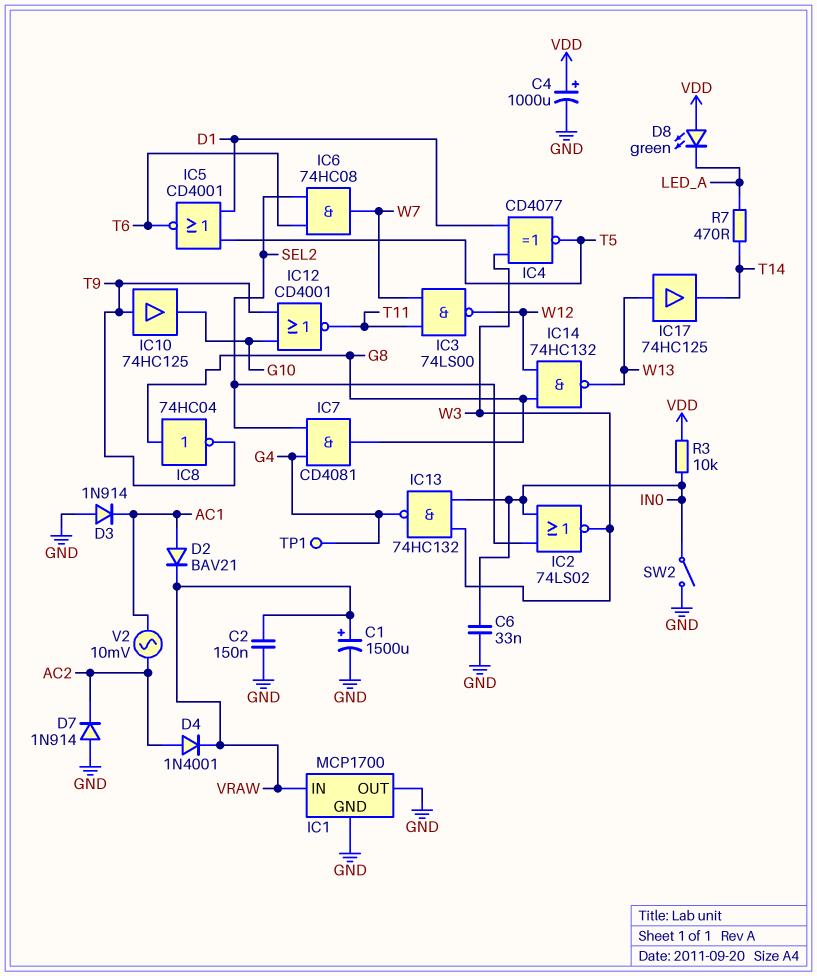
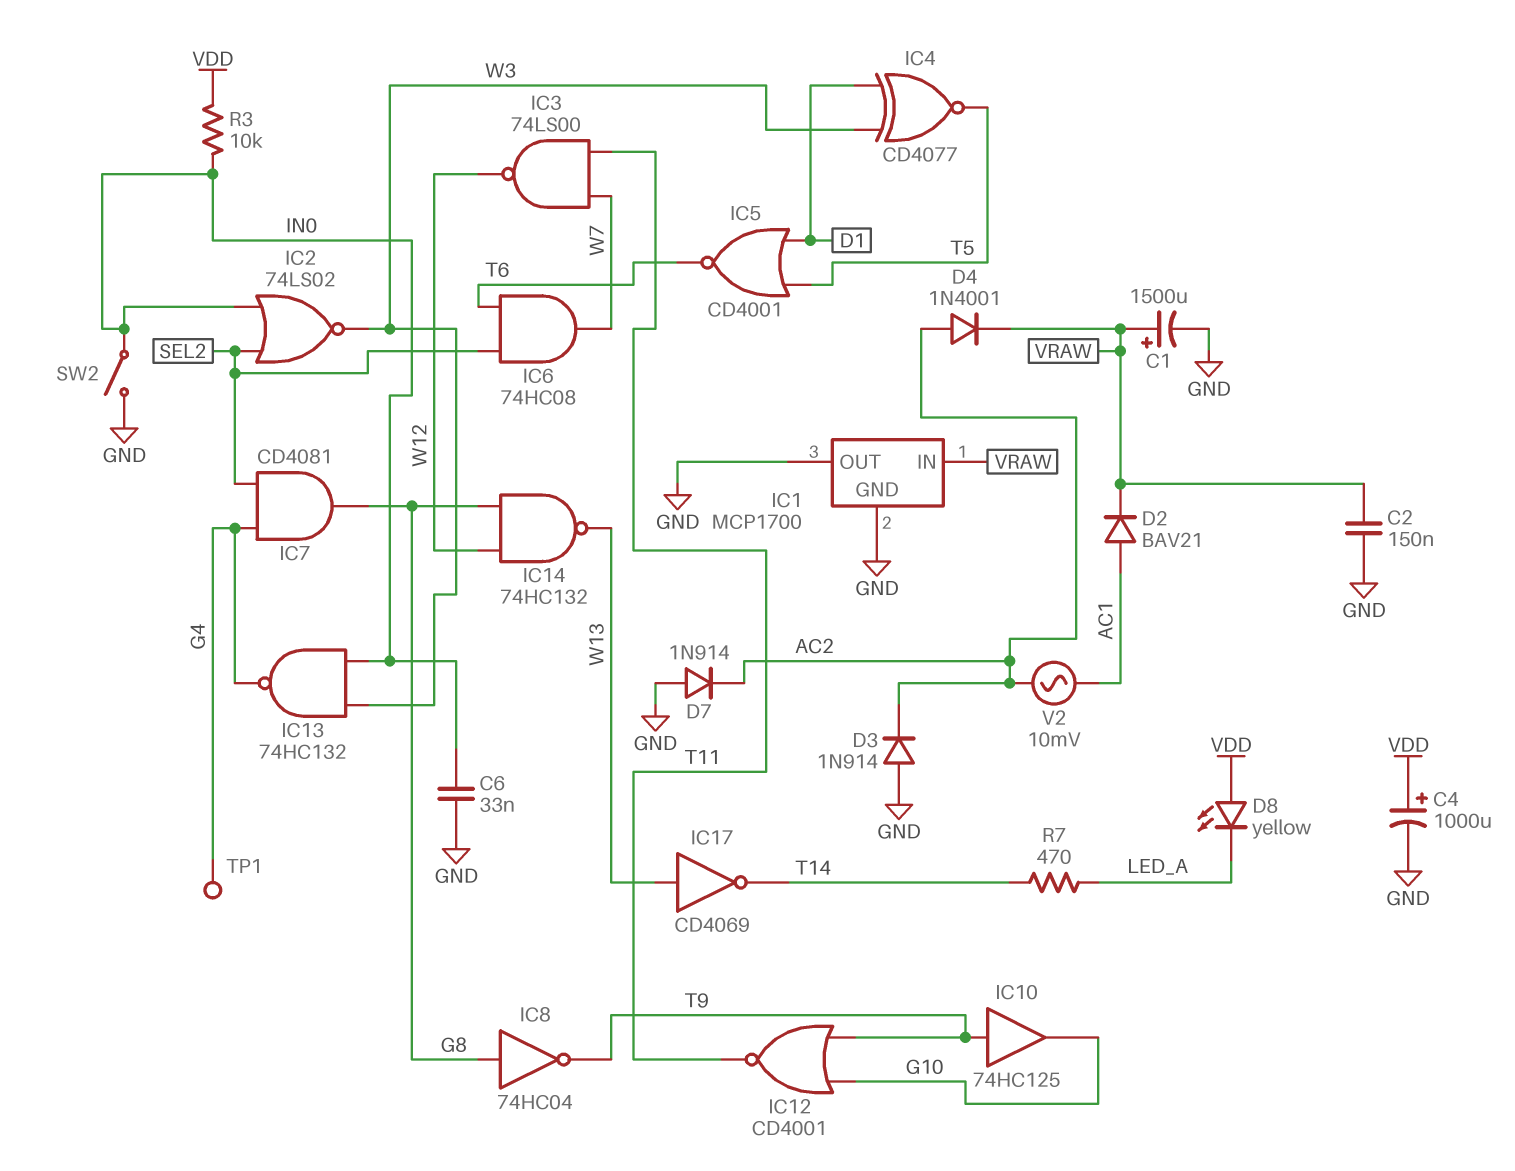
D3: diode 1N914 (A GND, K AC1) -> diode 1N914 (A GND, K AC2)
D8: LED green (A VDD, K LED_A) -> LED yellow (A VDD, K LED_A)
IC17: buffer 74HC125 (in W13, out T14) -> NOT CD4069 (in W13, out T14)

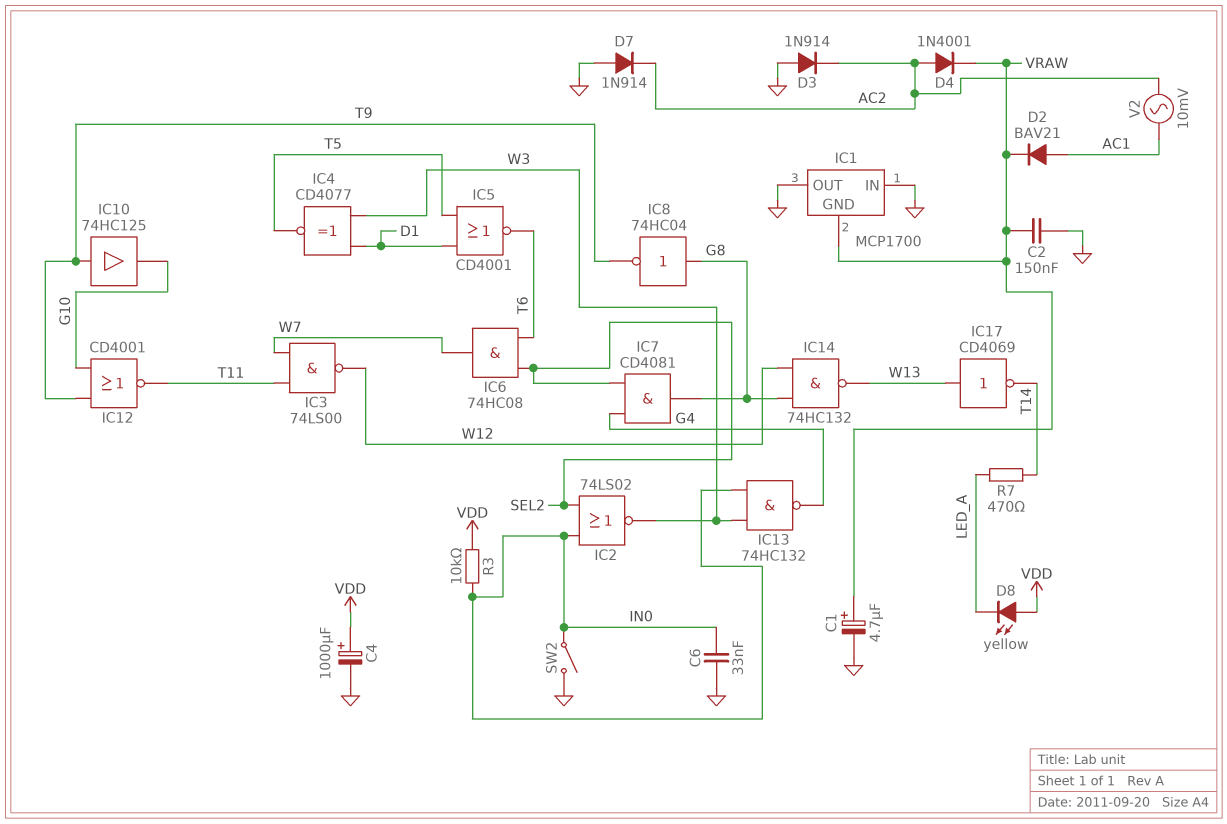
C1: 1500uF (plus VRAW, minus GND) -> 4.7uF (plus VRAW, minus GND)
IC1 pin GND: GND -> VRAW
IC1 pin IN: VRAW -> GND
TP1: test point (G4) -> none

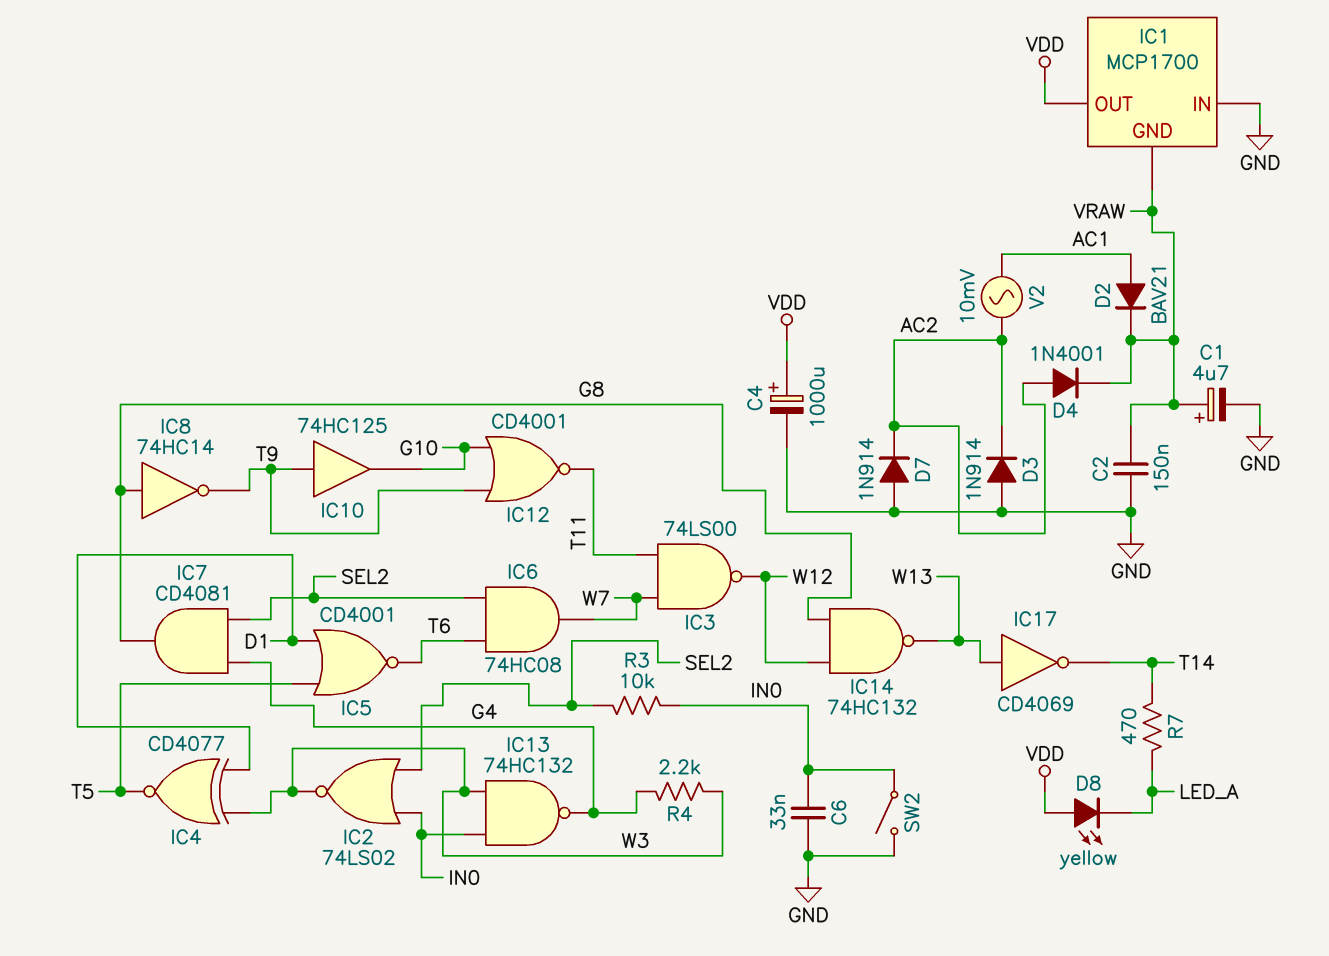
IC1 pin OUT: GND -> VDD
IC8: NOT 74HC04 (in G8, out T9) -> NOT 74HC14 (in G8, out T9)
R3: 10k (IN0, VDD) -> 10k (IN0, SEL2)
R4: none -> 2.2k (G4, W3)

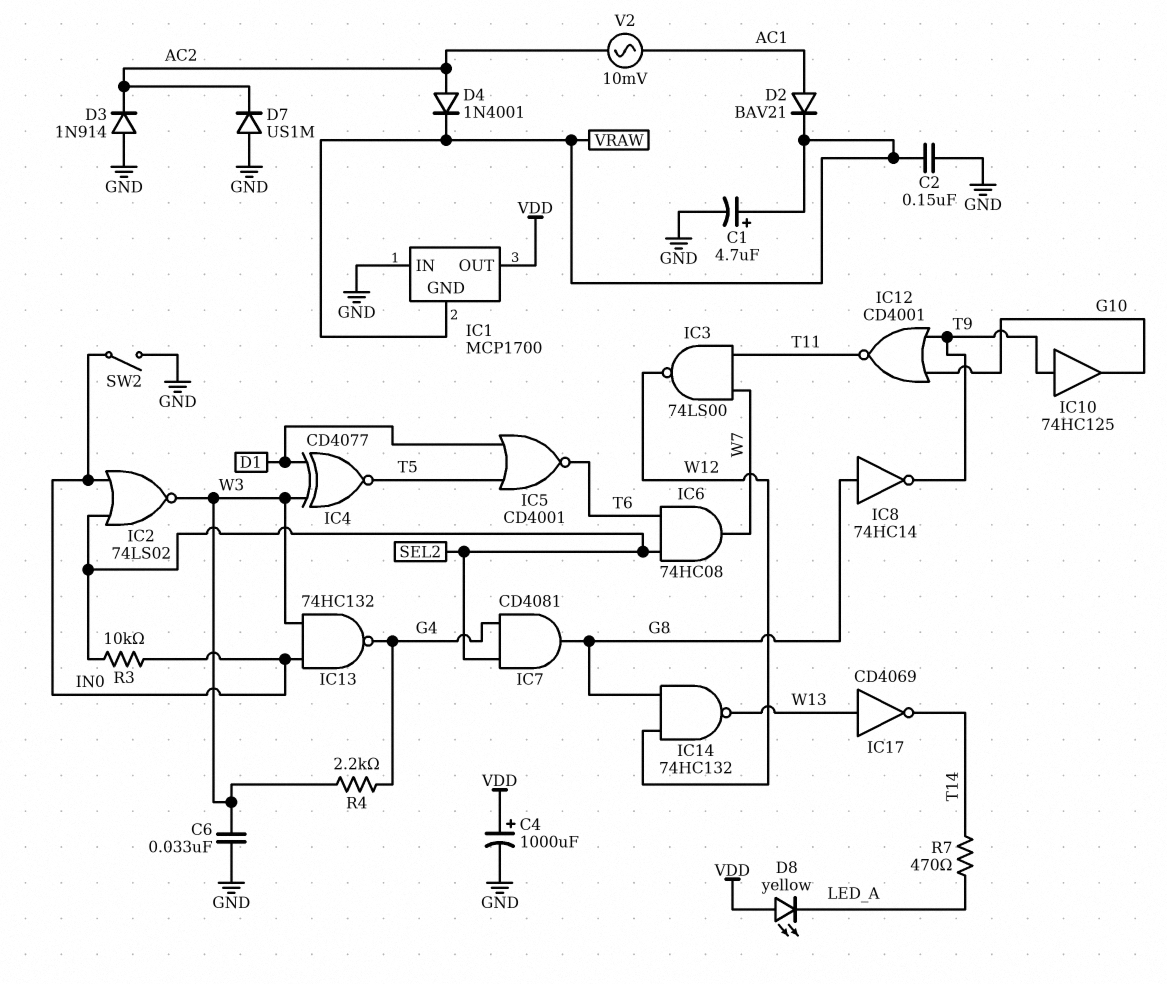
C6: 33nF (GND, IN0) -> 33nF (GND, W3)
D7: diode 1N914 (A GND, K AC2) -> diode US1M (A GND, K AC2)

